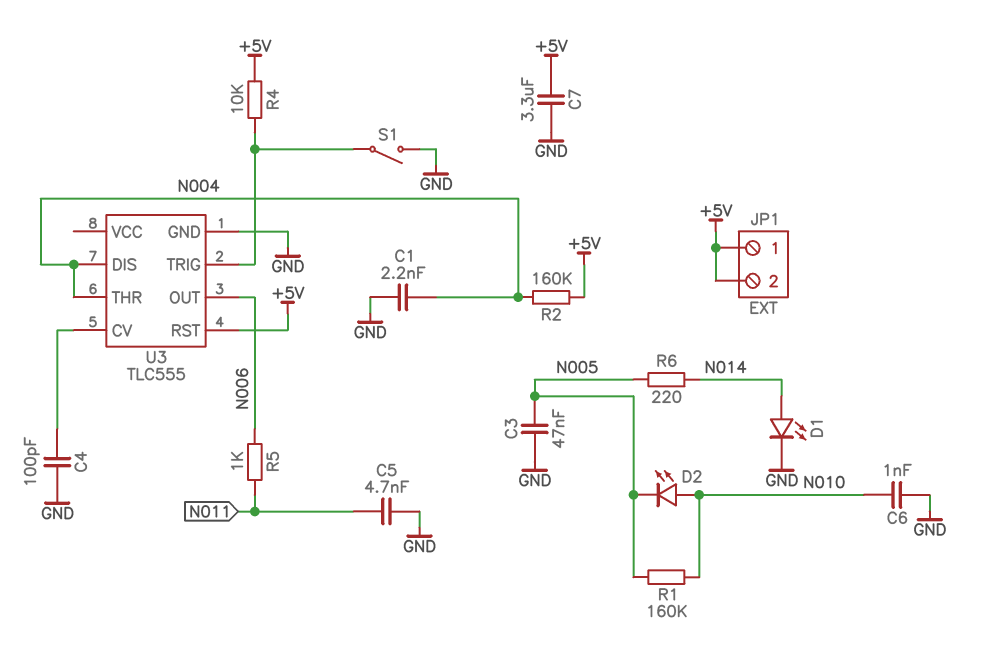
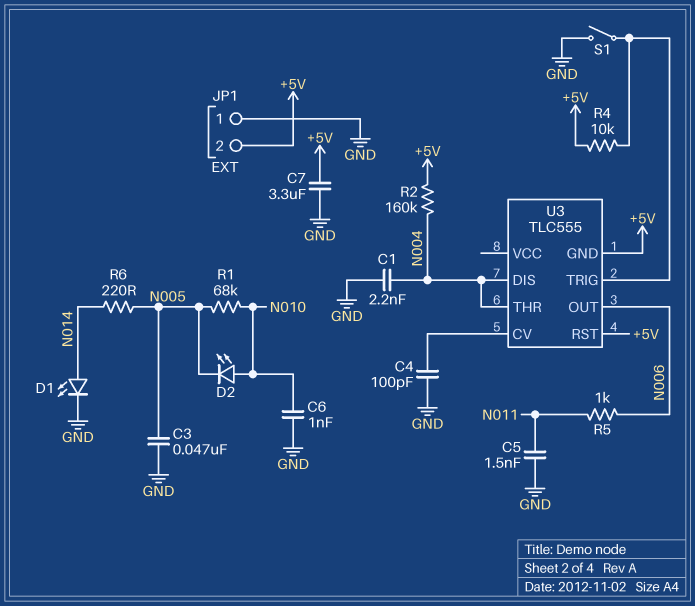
C5: 4.7nF (GND, N011) -> 1.5nF (GND, N011)
JP1 pin 1: +5V -> GND
R1: 160k (N005, N010) -> 68k (N005, N010)
U3 pin GND: GND -> +5V

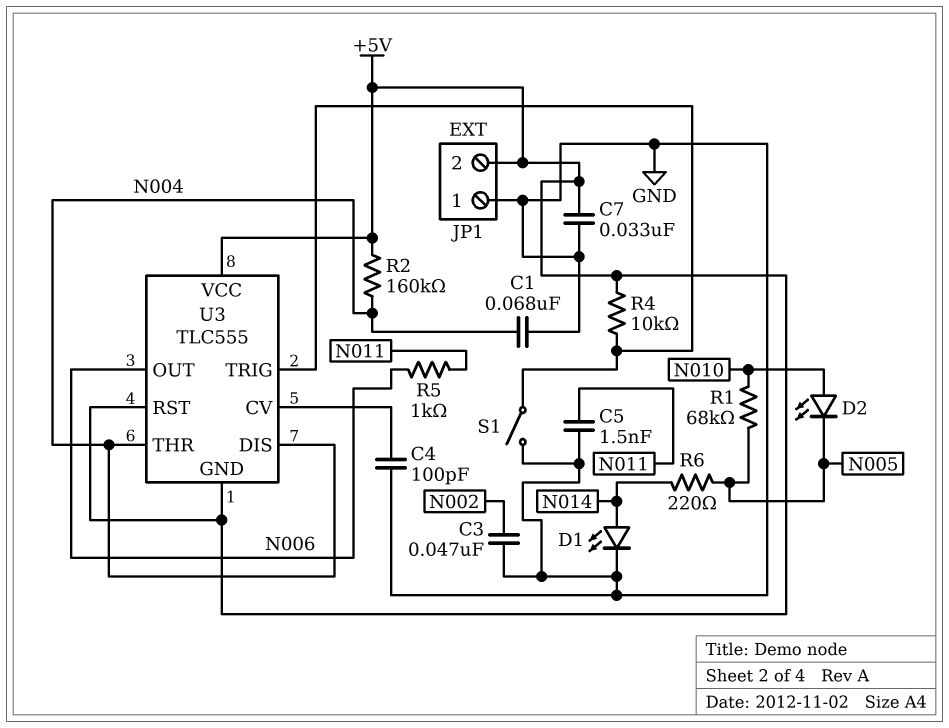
C1: 2.2nF (GND, N004) -> 68nF (GND, N004)
C3: 47nF (GND, N005) -> 47nF (GND, N002)
C6: 1nF (GND, N010) -> none
C7: 3.3uF (+5V, GND) -> 33nF (+5V, GND)
U3 pin VCC: none -> +5V

